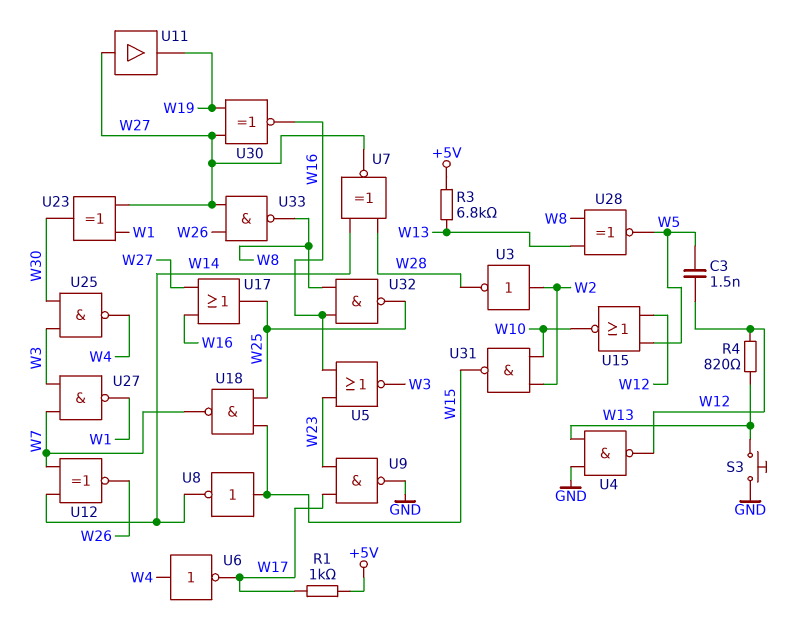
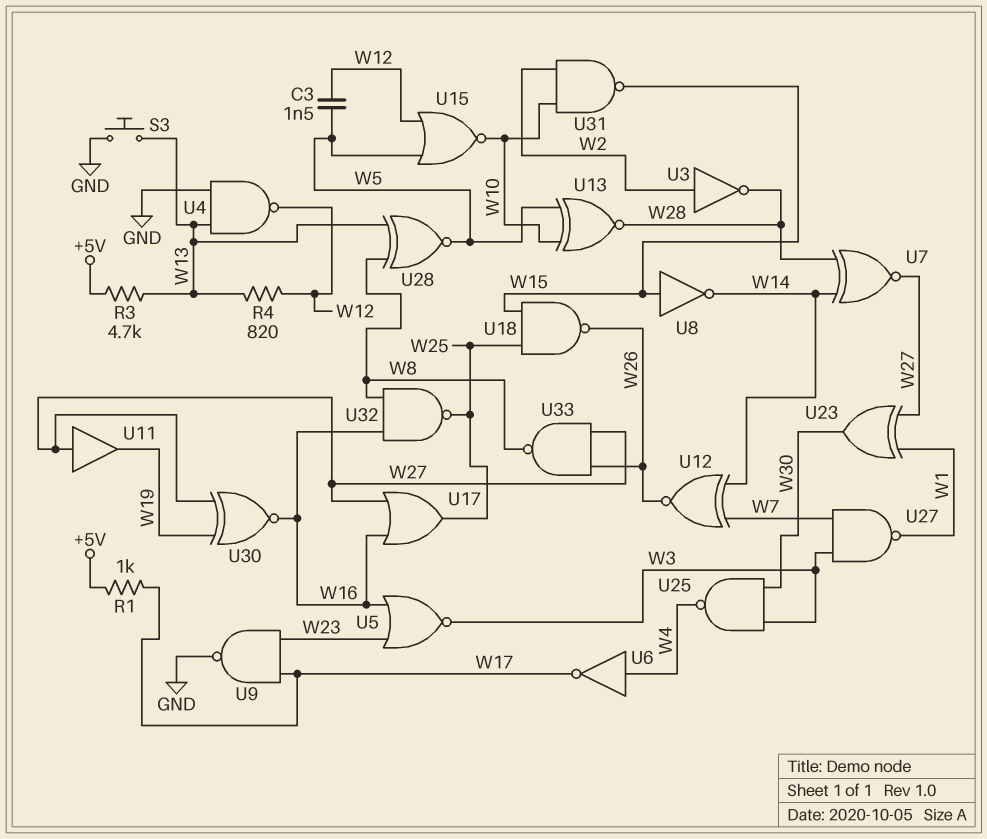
R3: 6.8k (+5V, W13) -> 4.7k (+5V, W13)
U13: none -> XNOR (in W5, in W10, out W28)
U18: NAND (in W15, in W25, out W7) -> NAND (in W15, in W25, out W26)

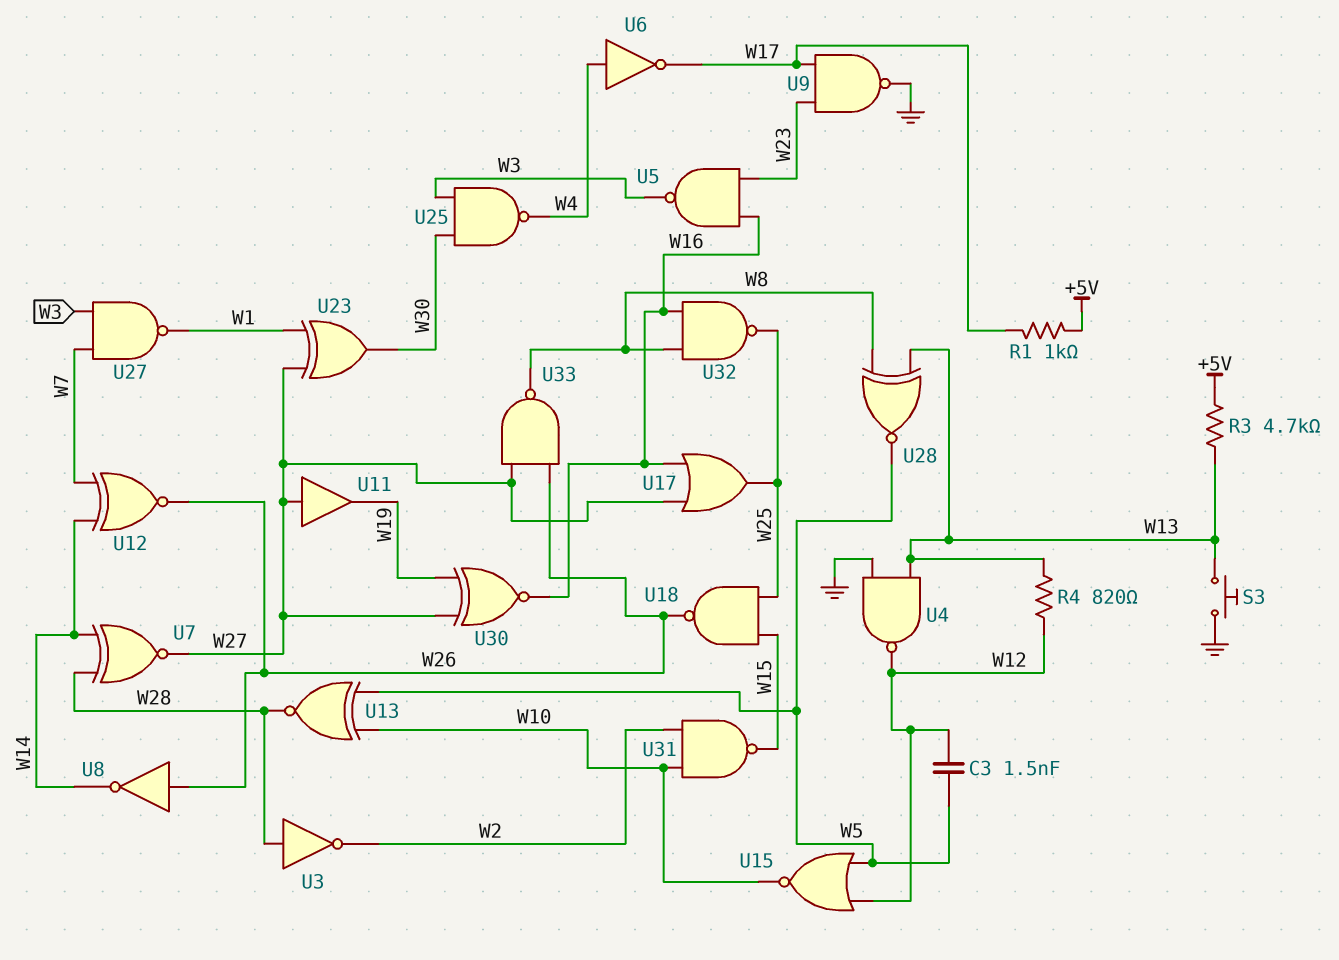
U3: NOT (in W2, out W28) -> NOT (in W28, out W2)
U5: NOR (in W16, in W23, out W3) -> NAND (in W16, in W23, out W3)
U8: NOT (in W15, out W14) -> NOT (in W26, out W14)

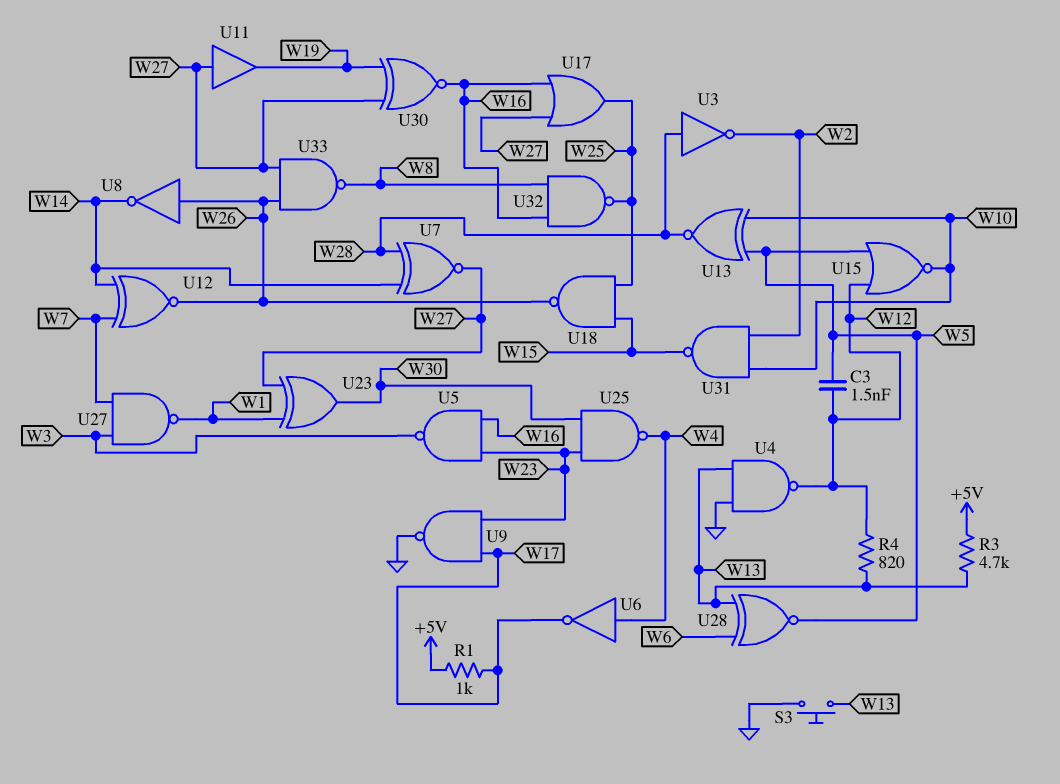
U25: NAND (in W3, in W30, out W4) -> NAND (in W23, in W30, out W4)
U28: XNOR (in W8, in W13, out W5) -> XNOR (in W6, in W13, out W5)

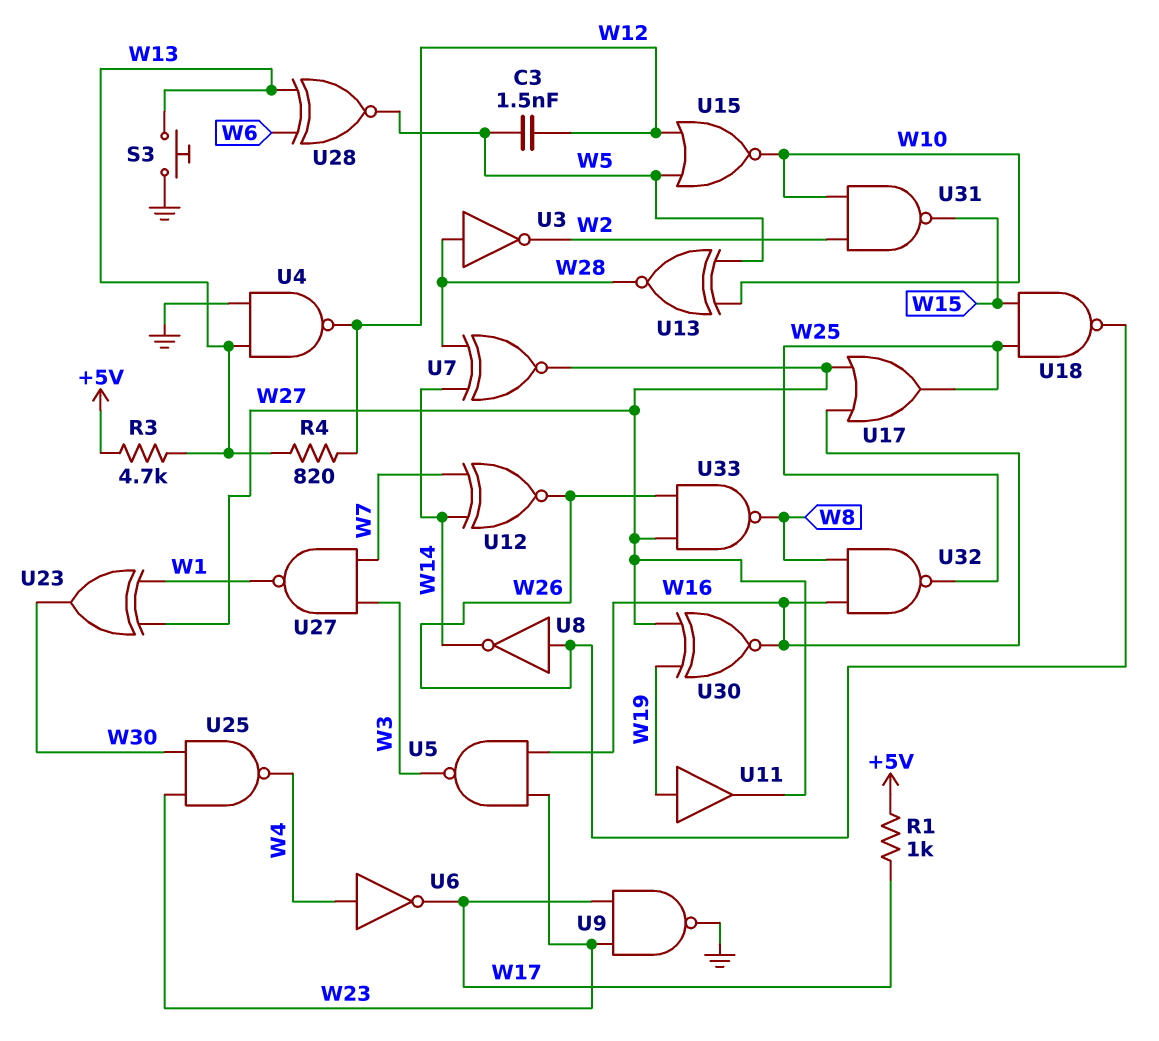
U11: buffer (in W27, out W19) -> buffer (in W19, out W27)

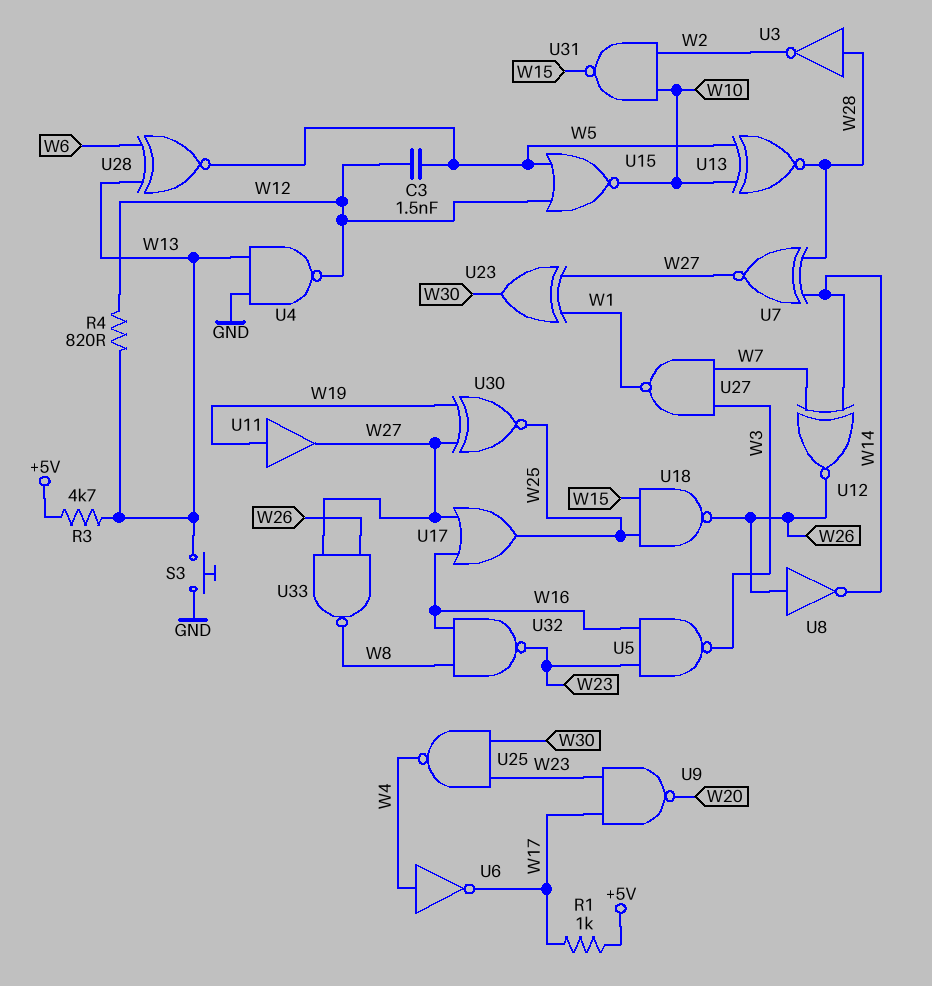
U9: NAND (in W17, in W23, out GND) -> NAND (in W17, in W23, out W20)
U30: XNOR (in W19, in W27, out W16) -> XNOR (in W19, in W27, out W25)
U32: NAND (in W8, in W16, out W25) -> NAND (in W8, in W16, out W23)

